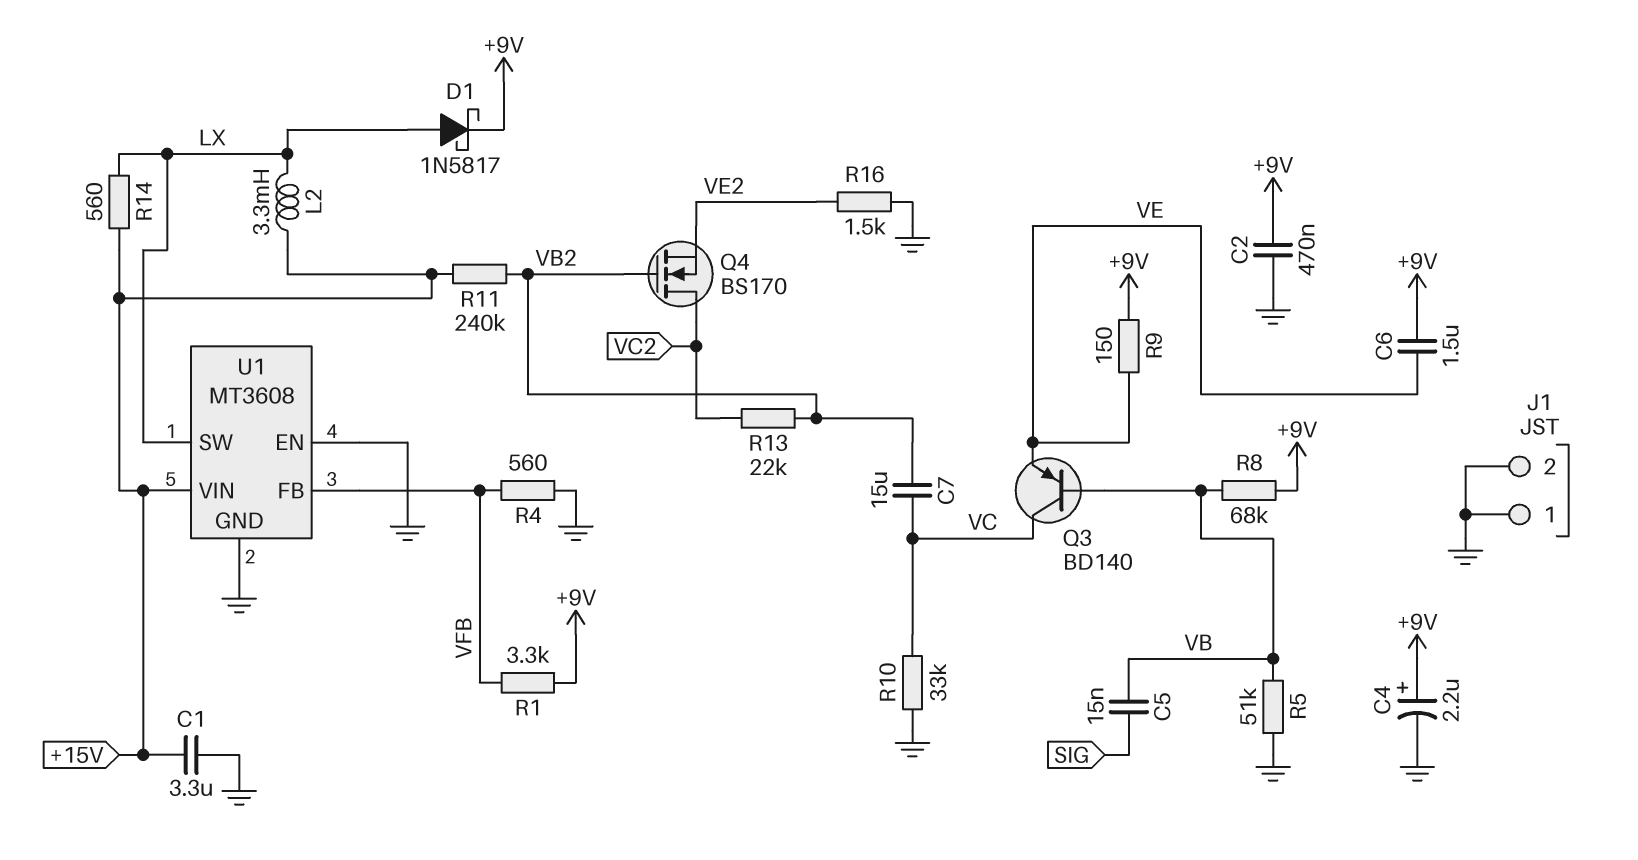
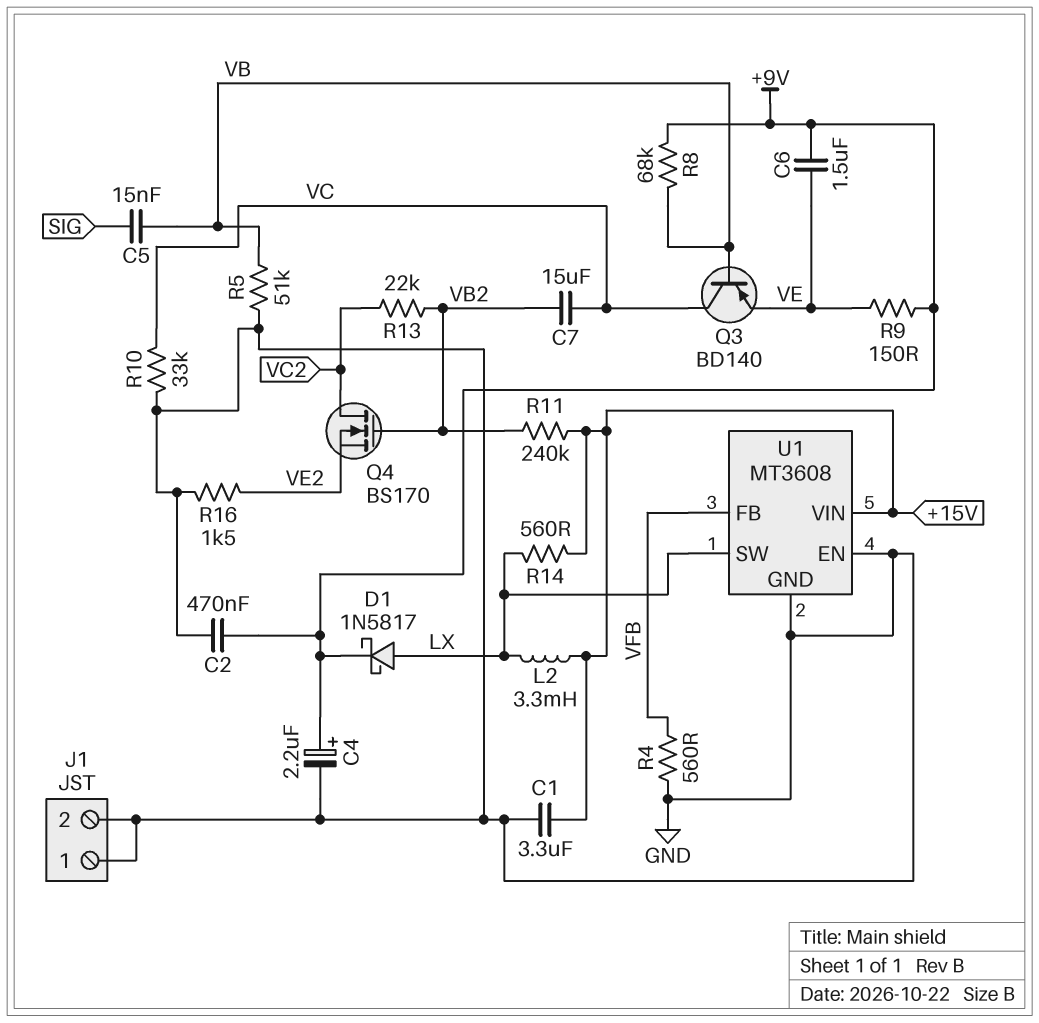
R1: 3.3k (+9V, VFB) -> none

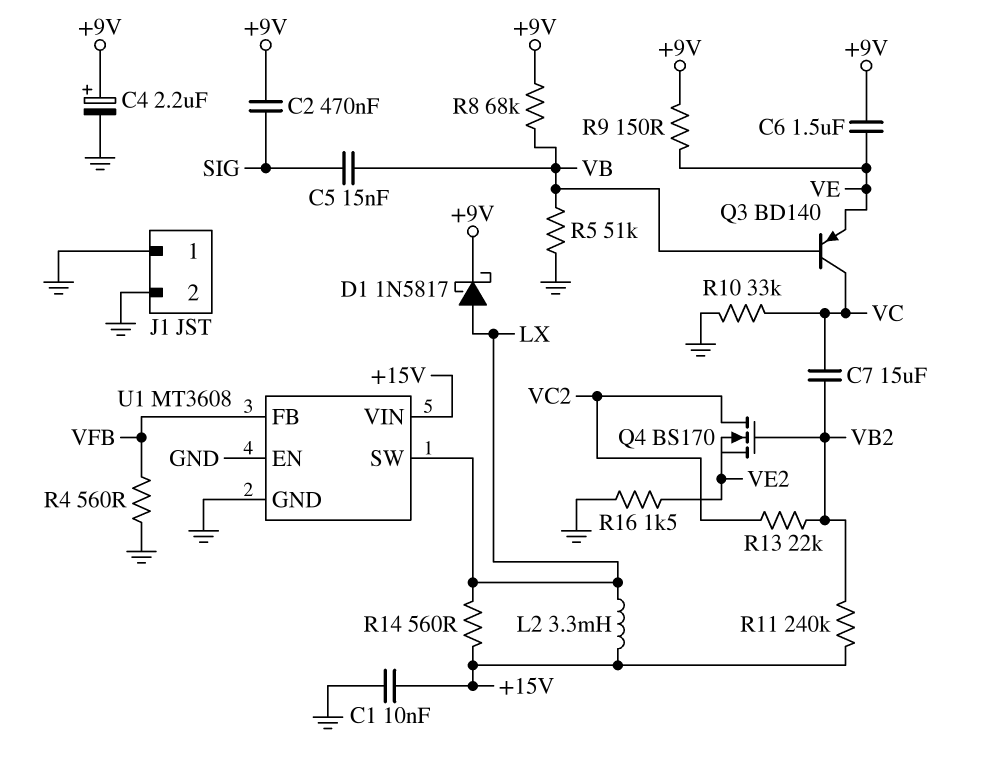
C1: 3.3uF (+15V, GND) -> 10nF (+15V, GND)
C2: 470nF (+9V, GND) -> 470nF (+9V, SIG)

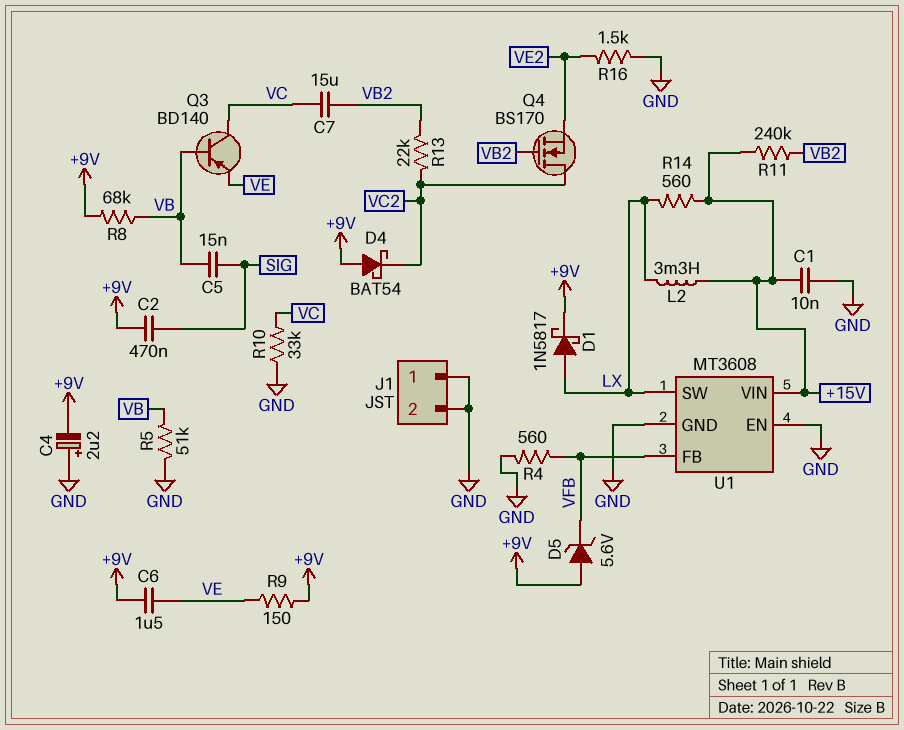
C4: 2.2uF (plus +9V, minus GND) -> 2.2uF (plus GND, minus +9V)
D4: none -> schottky BAT54 (A +9V, K VC2)
D5: none -> zener 5.6V (A +9V, K VFB)

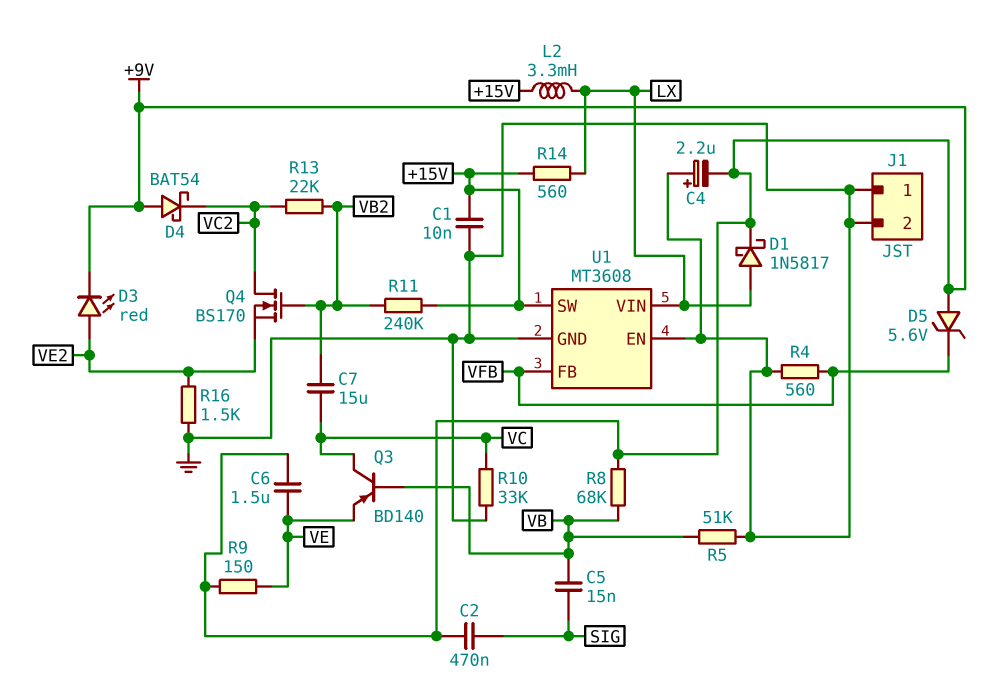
D3: none -> LED red (A VE2, K +9V)
U1 pin SW: LX -> +15V
U1 pin VIN: +15V -> LX

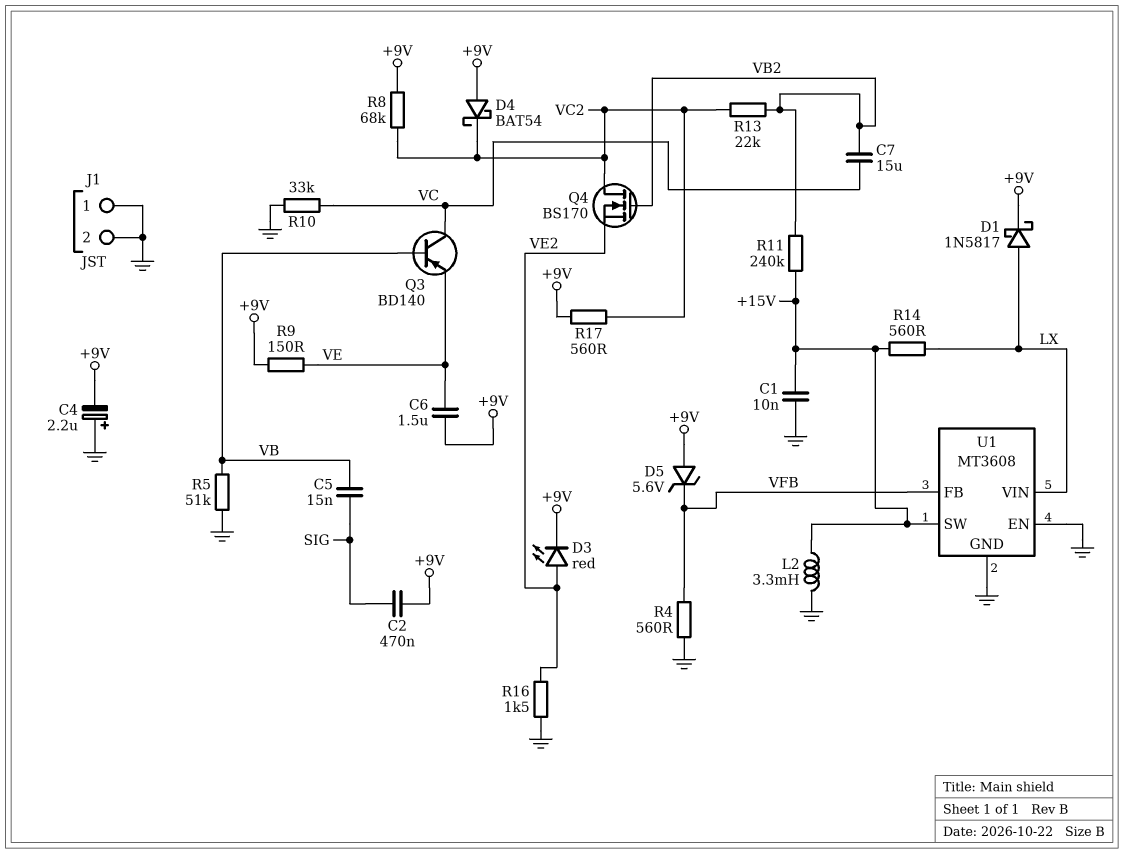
L2: 3.3mH (+15V, LX) -> 3.3mH (+15V, GND)
R8: 68k (+9V, VB) -> 68k (+9V, VC2)
R17: none -> 560 (+9V, VC2)

